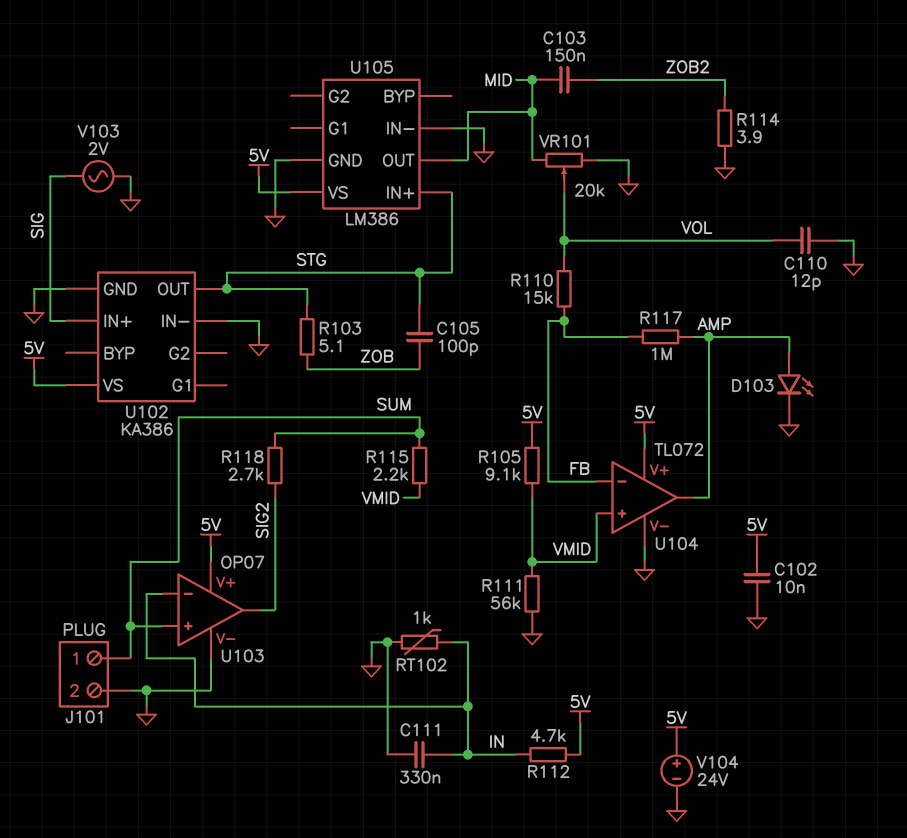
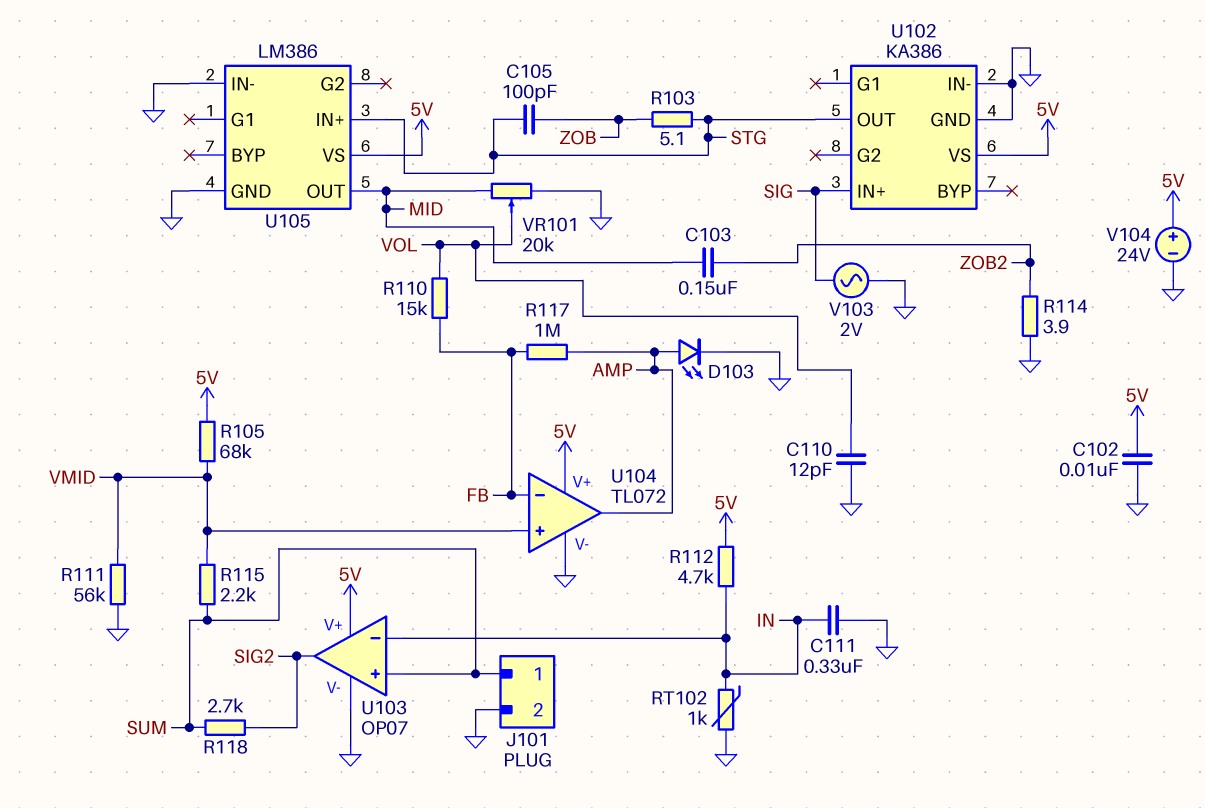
R105: 9.1k (5V, VMID) -> 68k (5V, VMID)

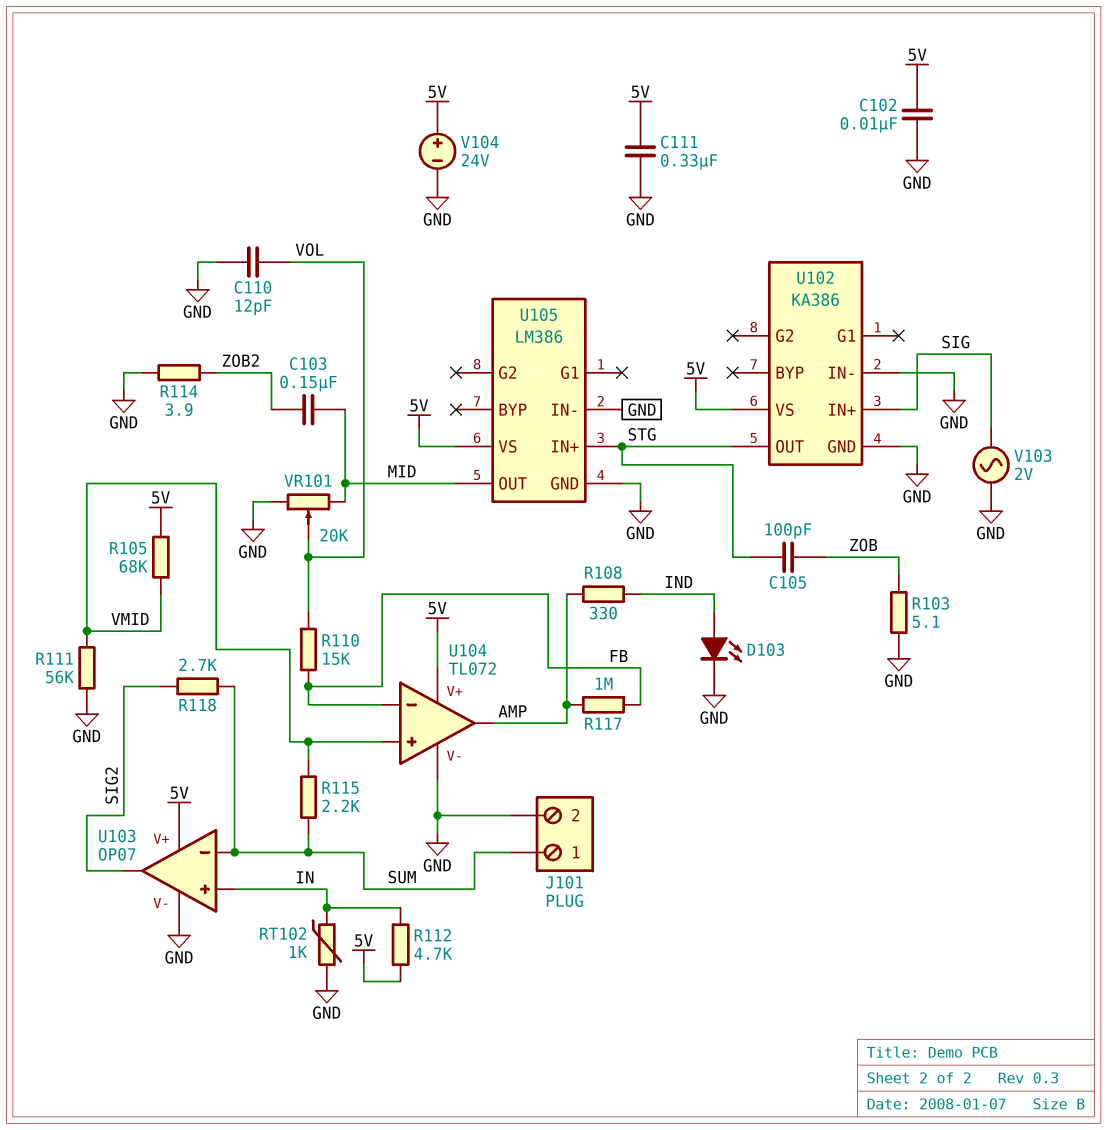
C111: 330nF (GND, IN) -> 330nF (5V, GND)
D103: LED (A AMP, K GND) -> LED (A IND, K GND)
R103: 5.1 (STG, ZOB) -> 5.1 (GND, ZOB)
R108: none -> 330 (AMP, IND)
U103 pin in+: SUM -> IN
U103 pin in-: IN -> SUM

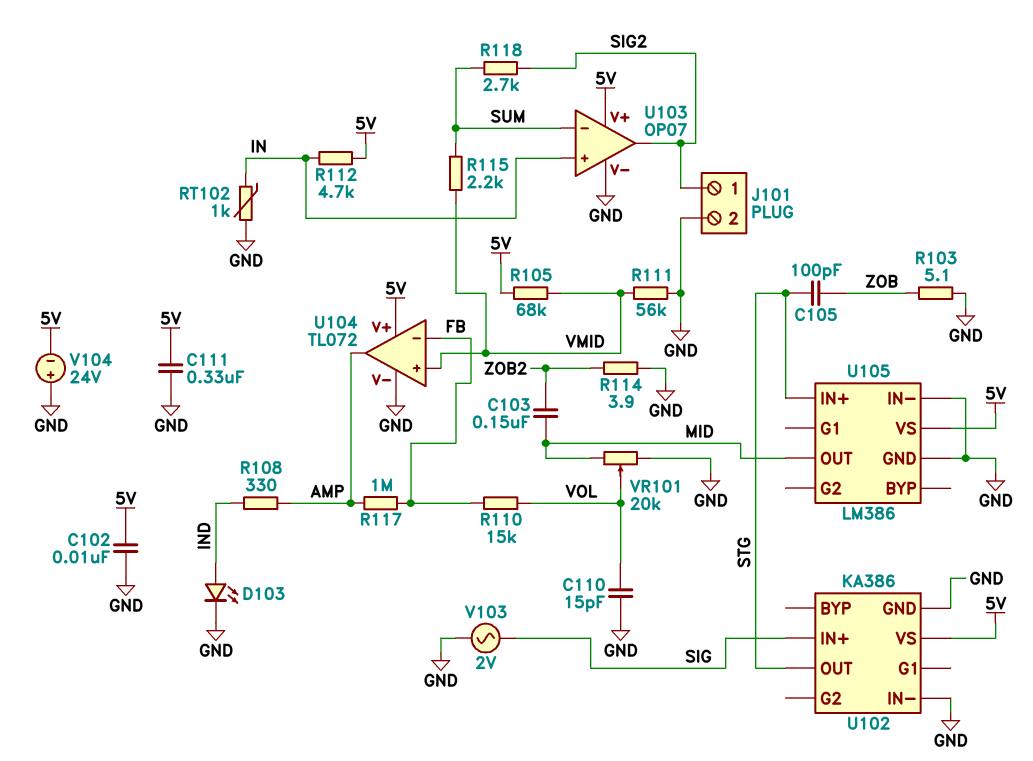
C110: 12pF (GND, VOL) -> 15pF (GND, VOL)
J101 pin 1: SUM -> SIG2
V104: 24V (plus 5V, minus GND) -> 24V (plus GND, minus 5V)

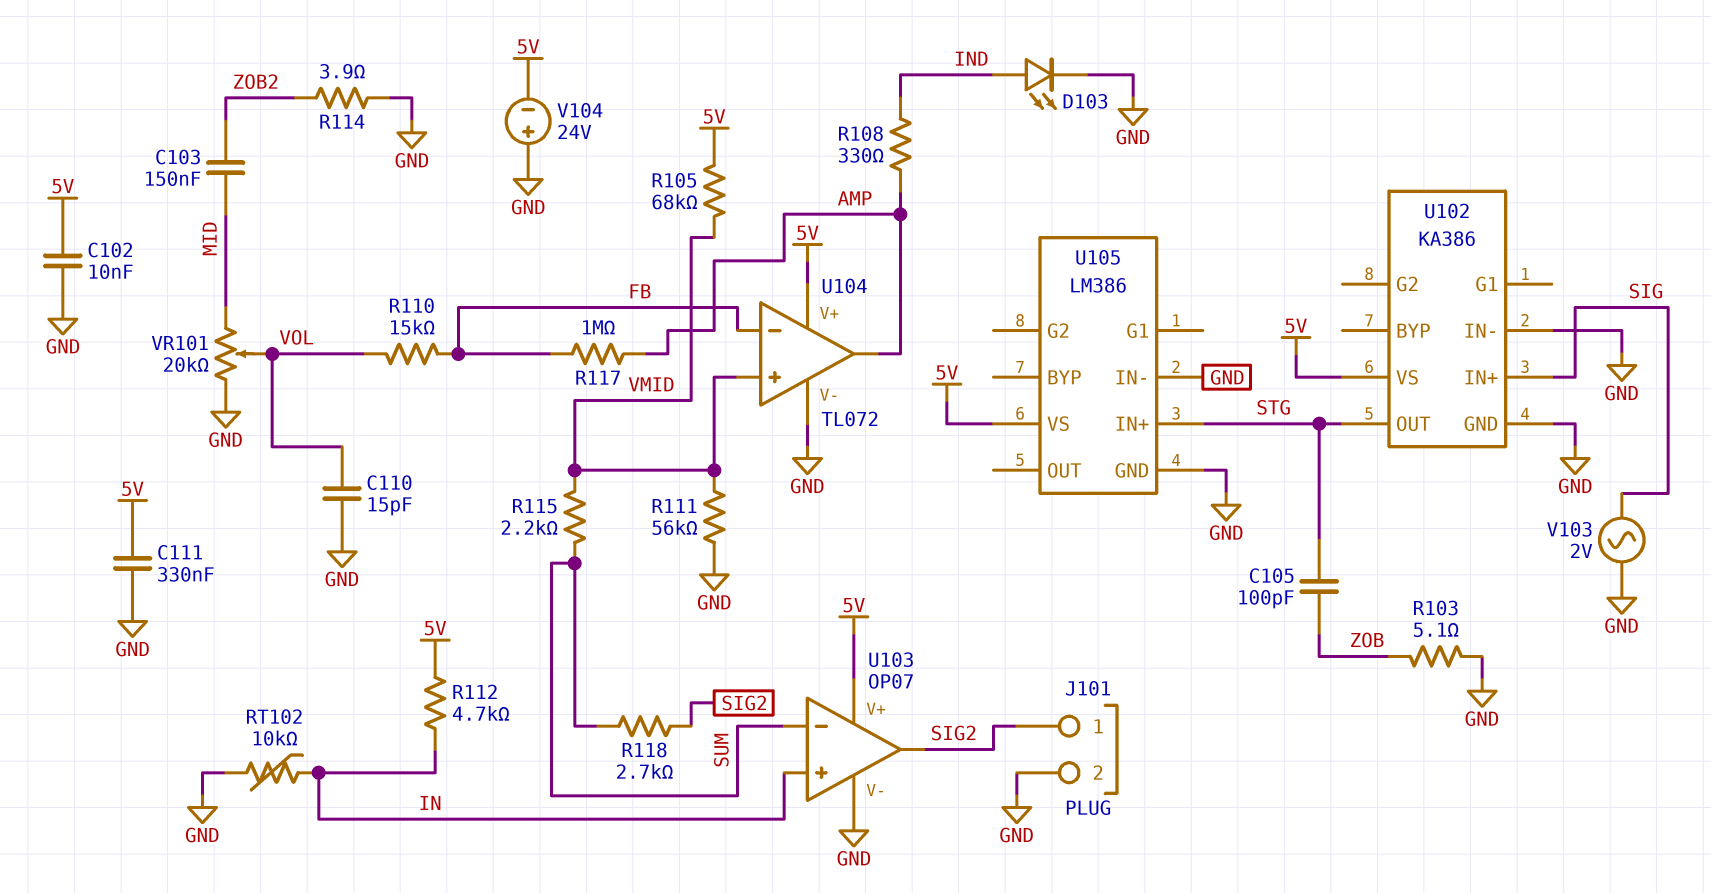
RT102: 1k (GND, IN) -> 10k (GND, IN)
U105 pin OUT: MID -> none

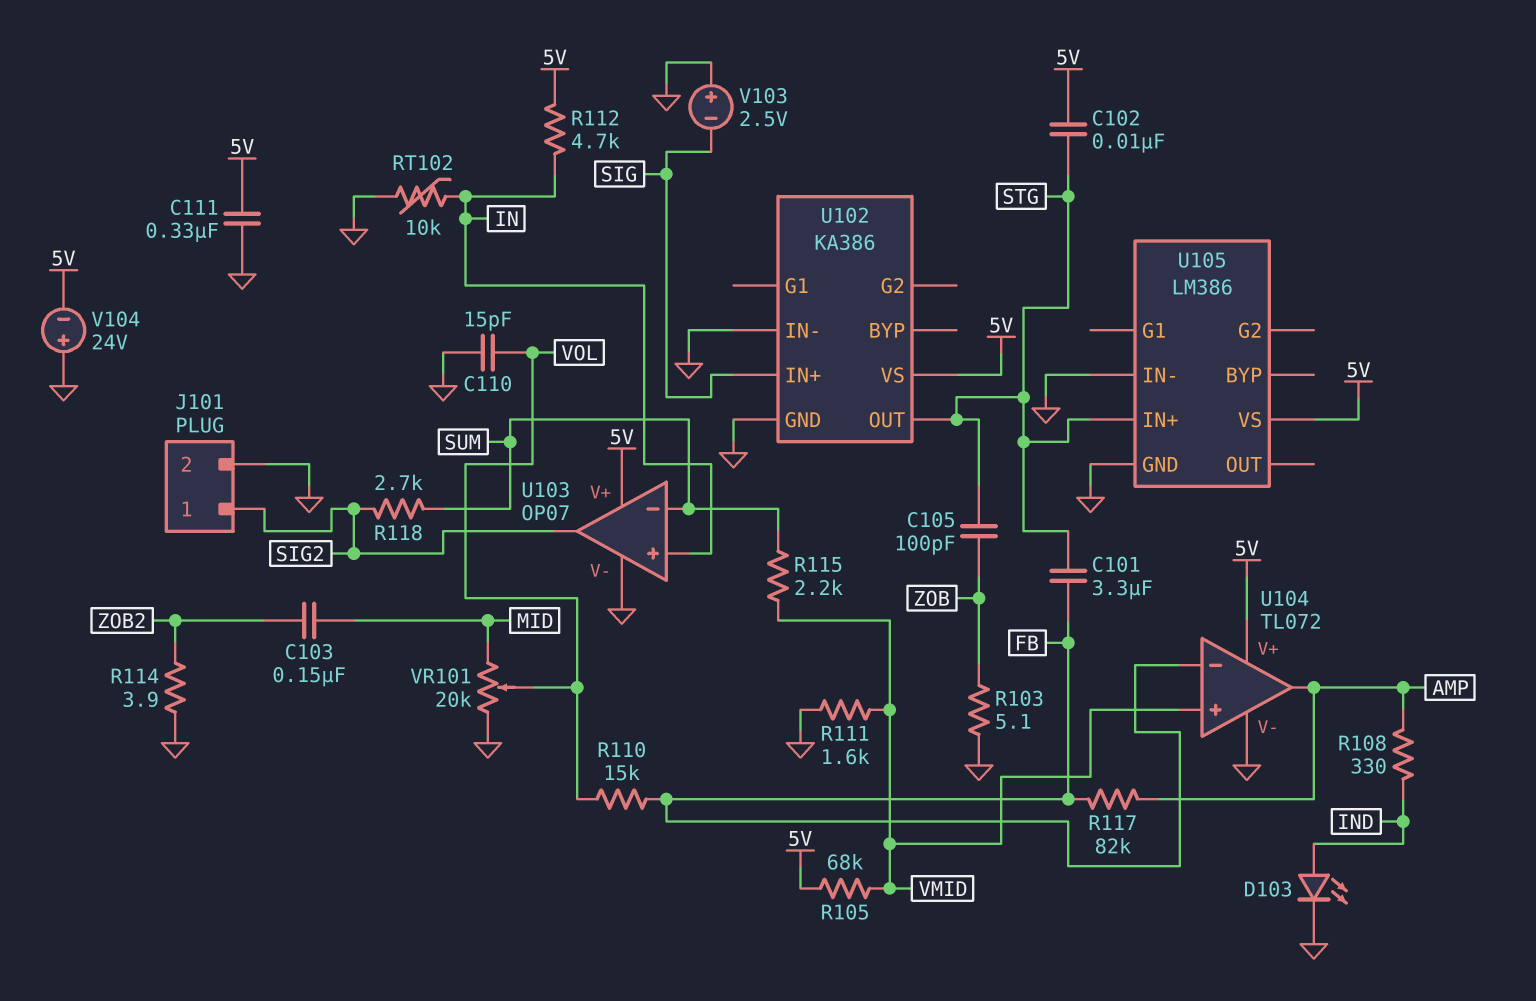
C101: none -> 3.3uF (FB, STG)
C102: 10nF (5V, GND) -> 10nF (5V, STG)
R111: 56k (GND, VMID) -> 1.6k (GND, VMID)
R117: 1M (AMP, FB) -> 82k (AMP, FB)
V103: AC 2V (GND, SIG) -> 2.5V (plus GND, minus SIG)

